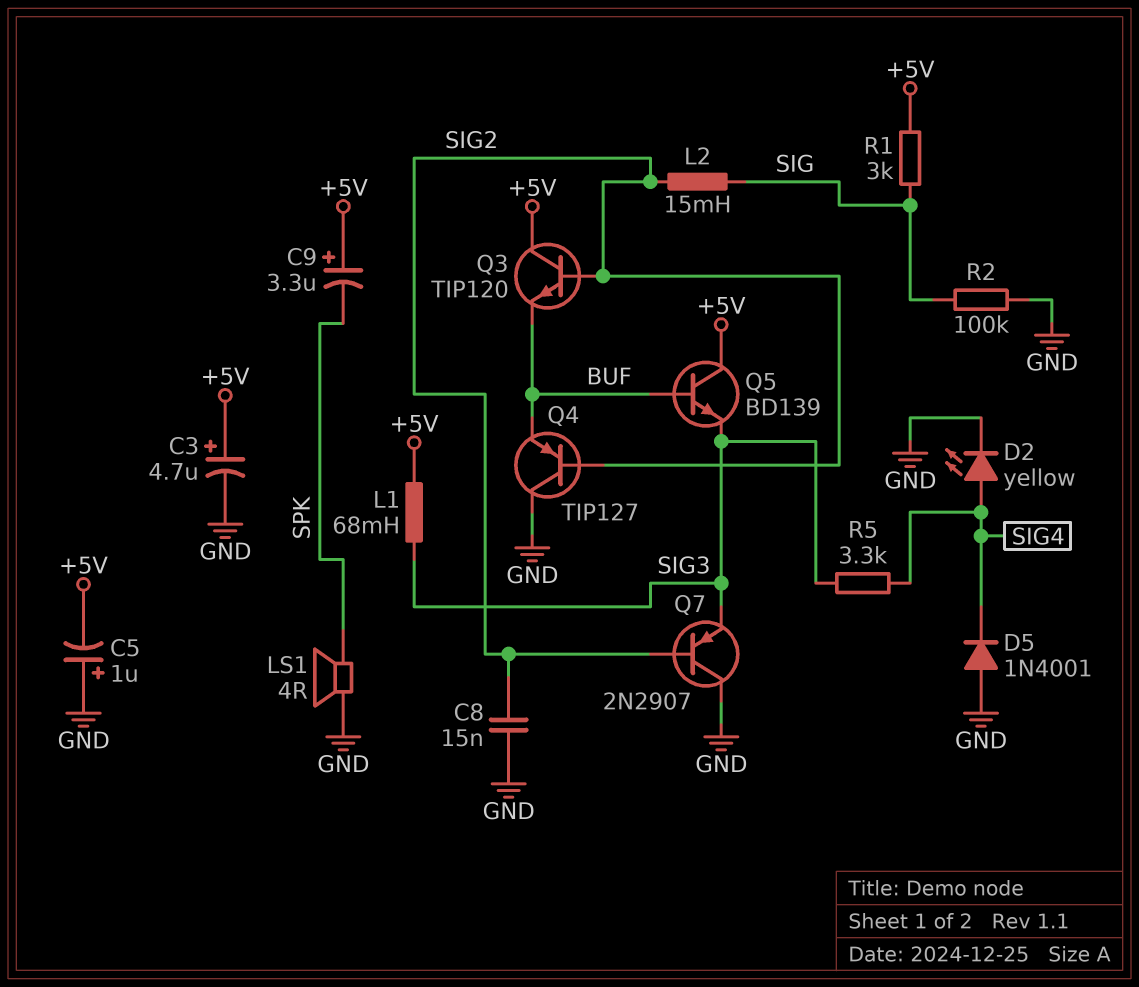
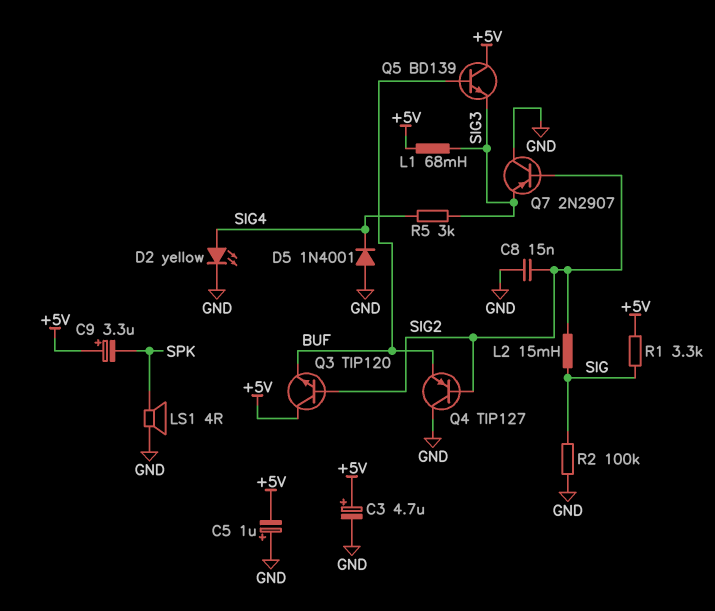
R1: 3k (+5V, SIG) -> 3.3k (+5V, SIG)
R5: 3.3k (SIG3, SIG4) -> 3k (SIG3, SIG4)

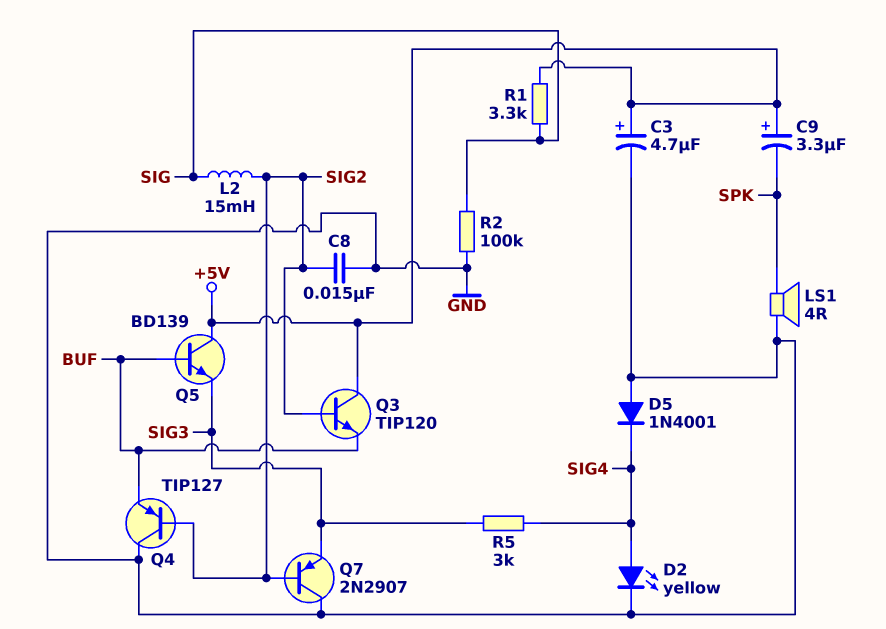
C5: 1uF (plus GND, minus +5V) -> none
L1: 68mH (+5V, SIG3) -> none

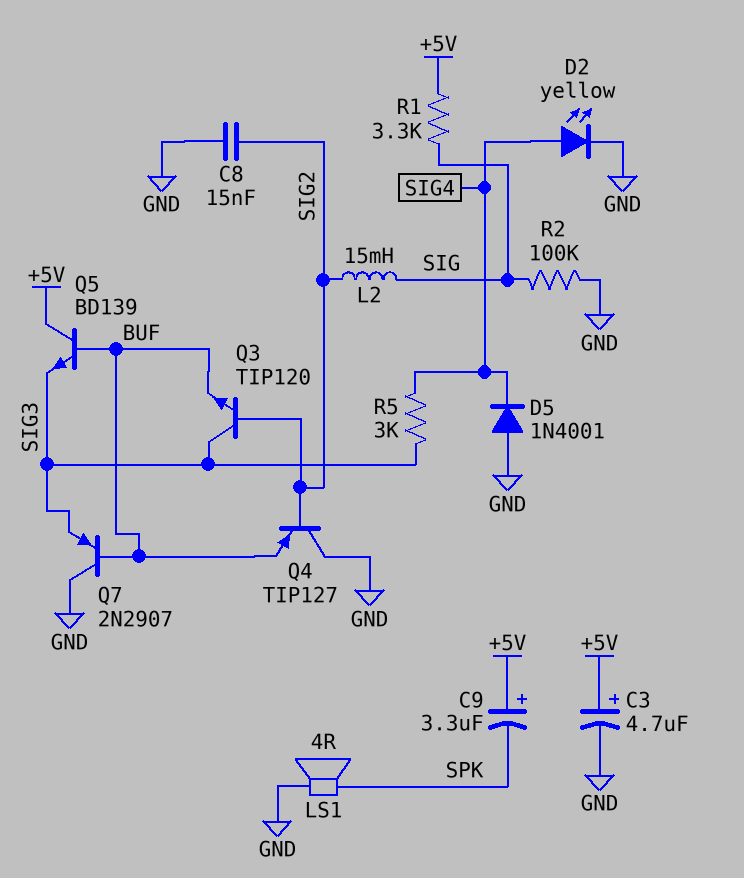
Q3: NPN TIP120 (B SIG2, C +5V, E BUF) -> NPN TIP120 (B SIG2, C SIG3, E BUF)
Q7: PNP 2N2907 (B SIG2, C GND, E SIG3) -> PNP 2N2907 (B BUF, C GND, E SIG3)

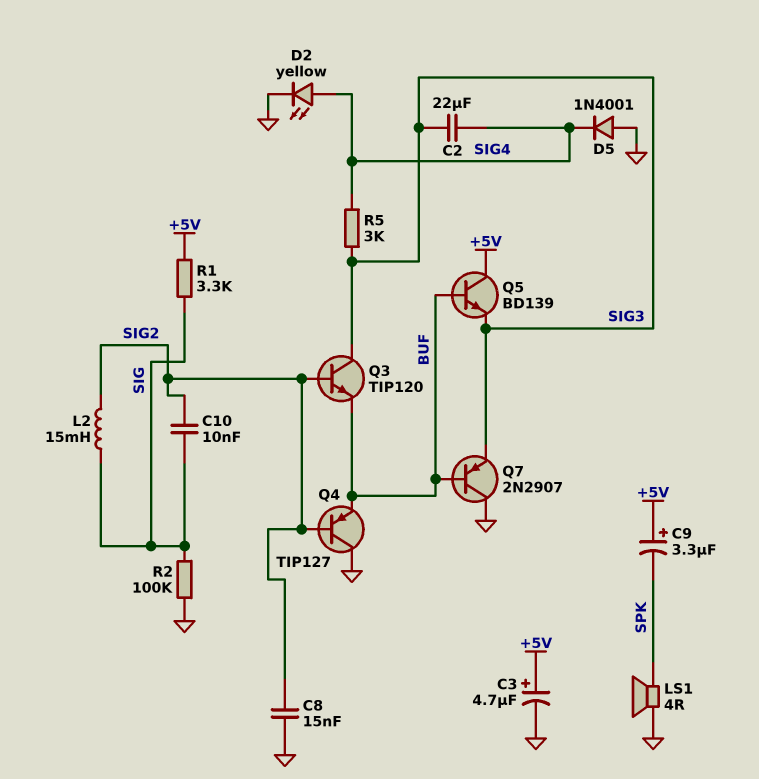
C2: none -> 22uF (SIG3, SIG4)
C10: none -> 10nF (SIG, SIG2)

